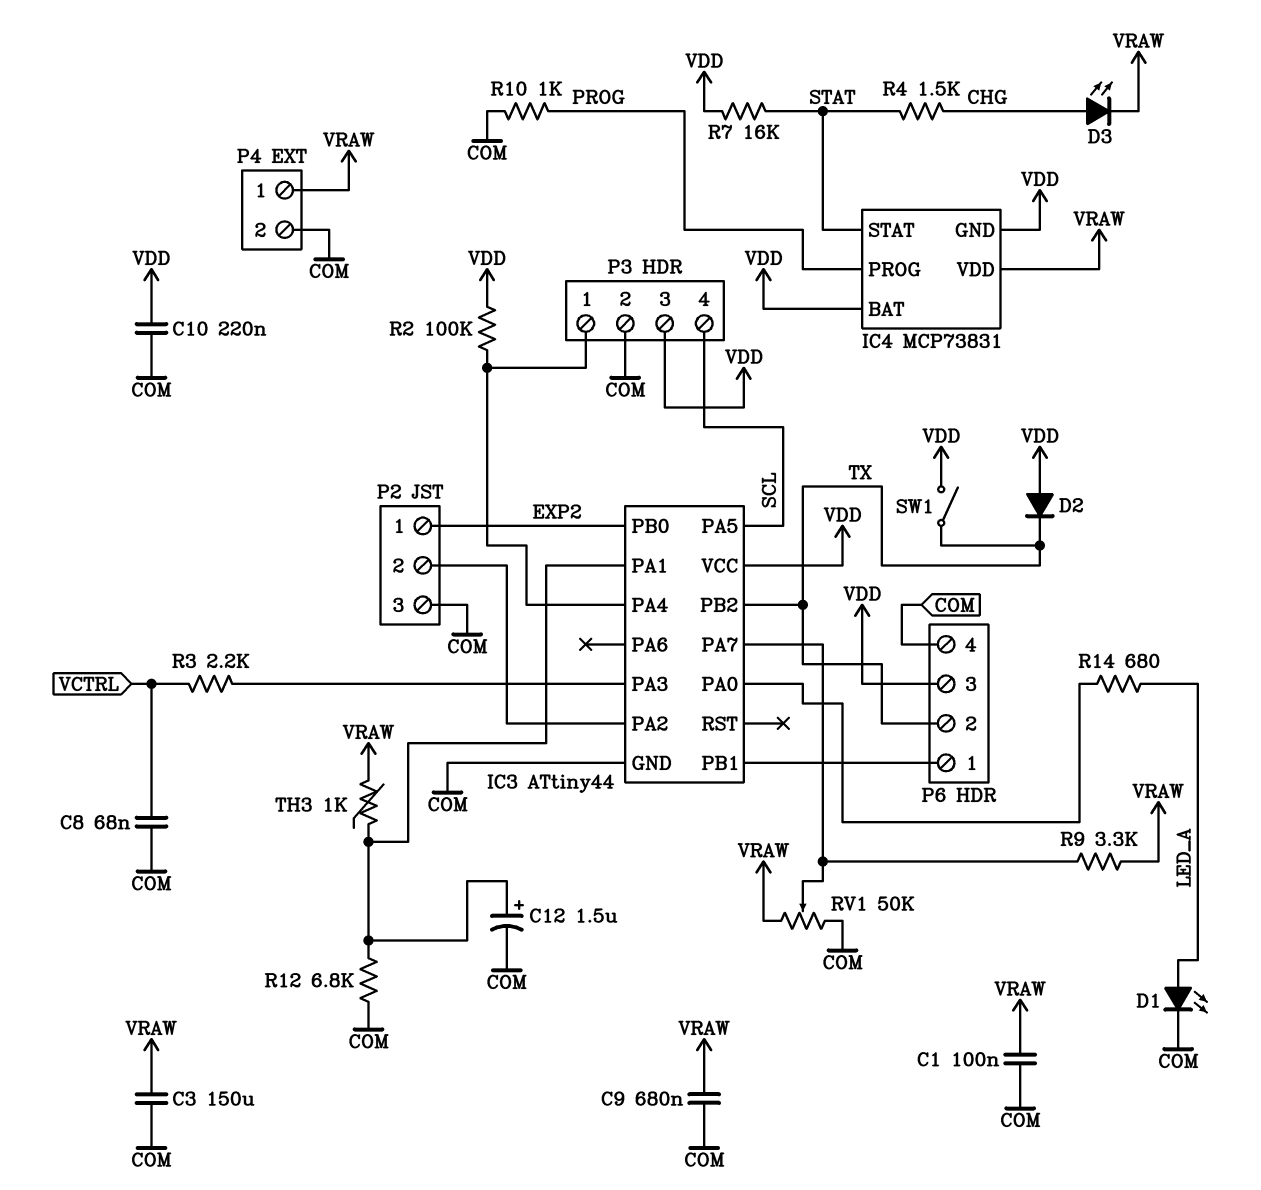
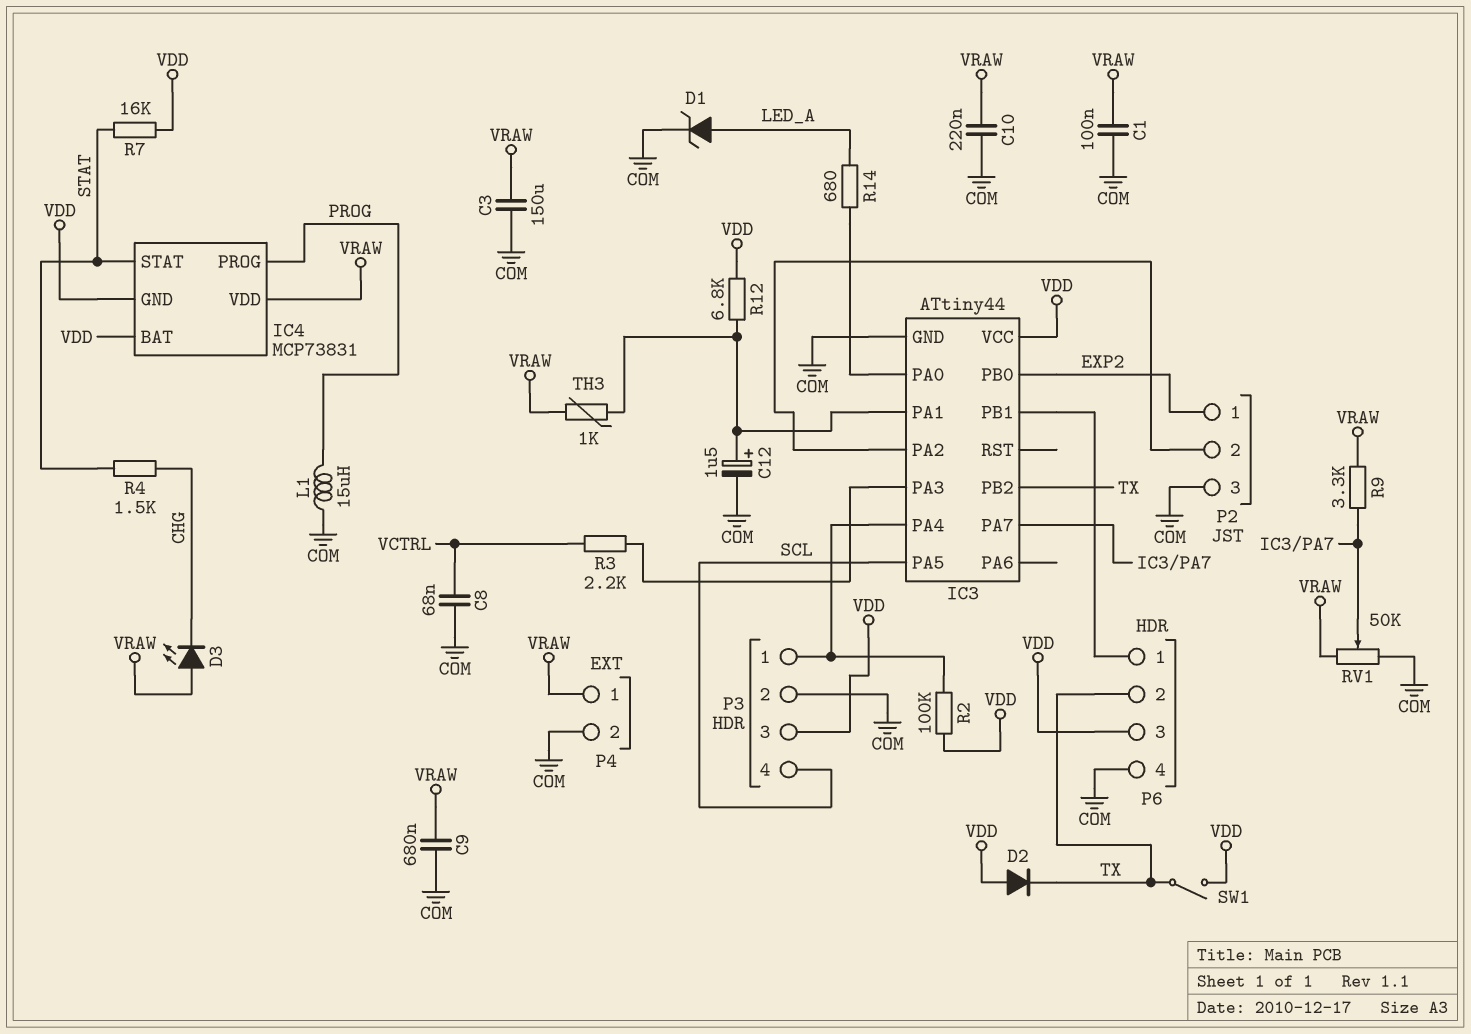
C10: 220nF (COM, VDD) -> 220nF (COM, VRAW)
D1: LED (A LED_A, K COM) -> zener (A LED_A, K COM)
D3: LED (A CHG, K VRAW) -> LED (A VRAW, K CHG)
L1: none -> 15uH (COM, PROG)
R10: 1k (COM, PROG) -> none
R12: 6.8k (COM, IC3/PA1) -> 6.8k (IC3/PA1, VDD)

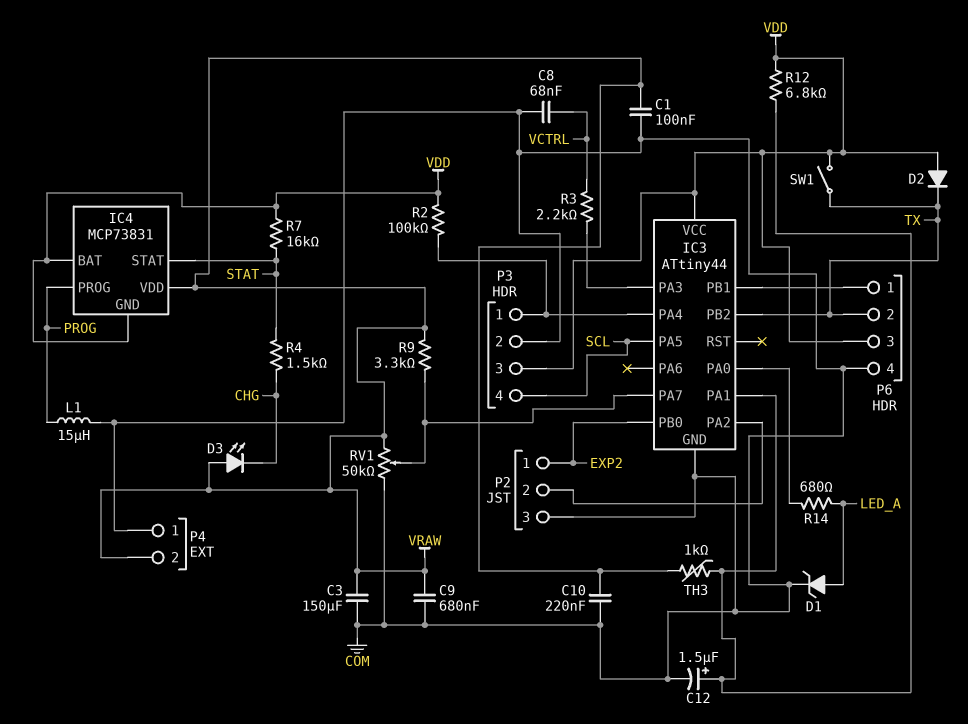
P4 pin 1: VRAW -> COM
P4 pin 2: COM -> VRAW

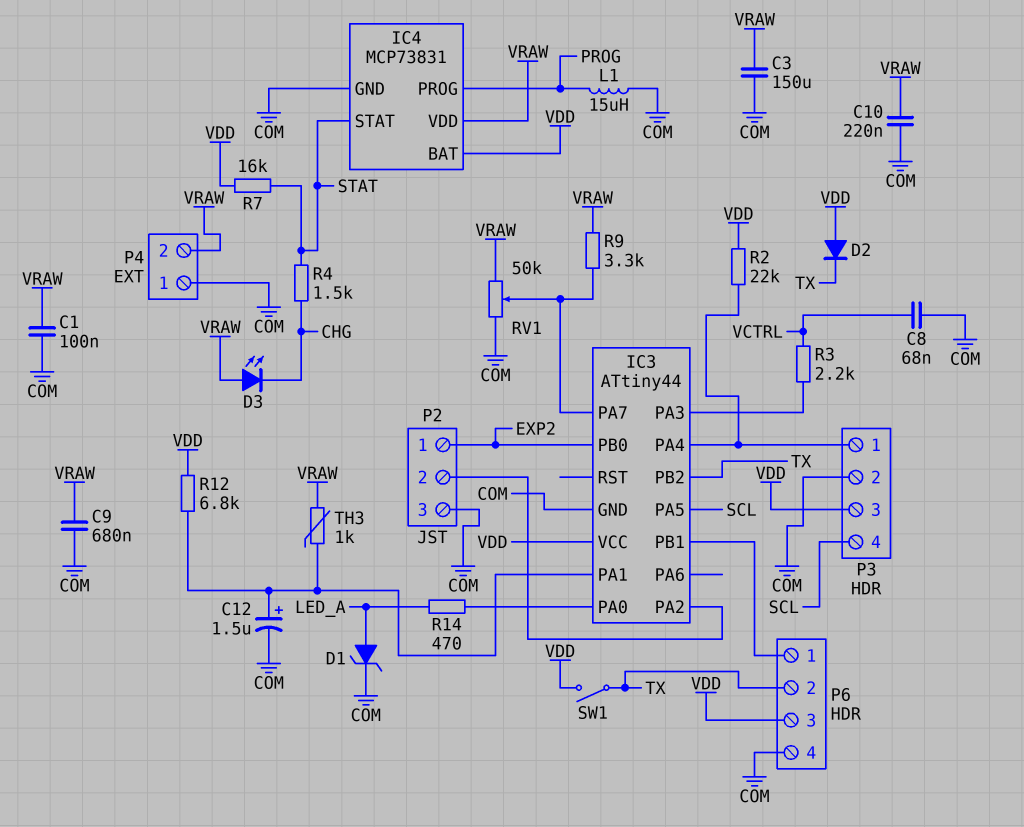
IC4 pin GND: VDD -> COM
R2: 100k (IC3/PA4, VDD) -> 22k (IC3/PA4, VDD)
R14: 680 (IC3/PA0, LED_A) -> 470 (IC3/PA0, LED_A)

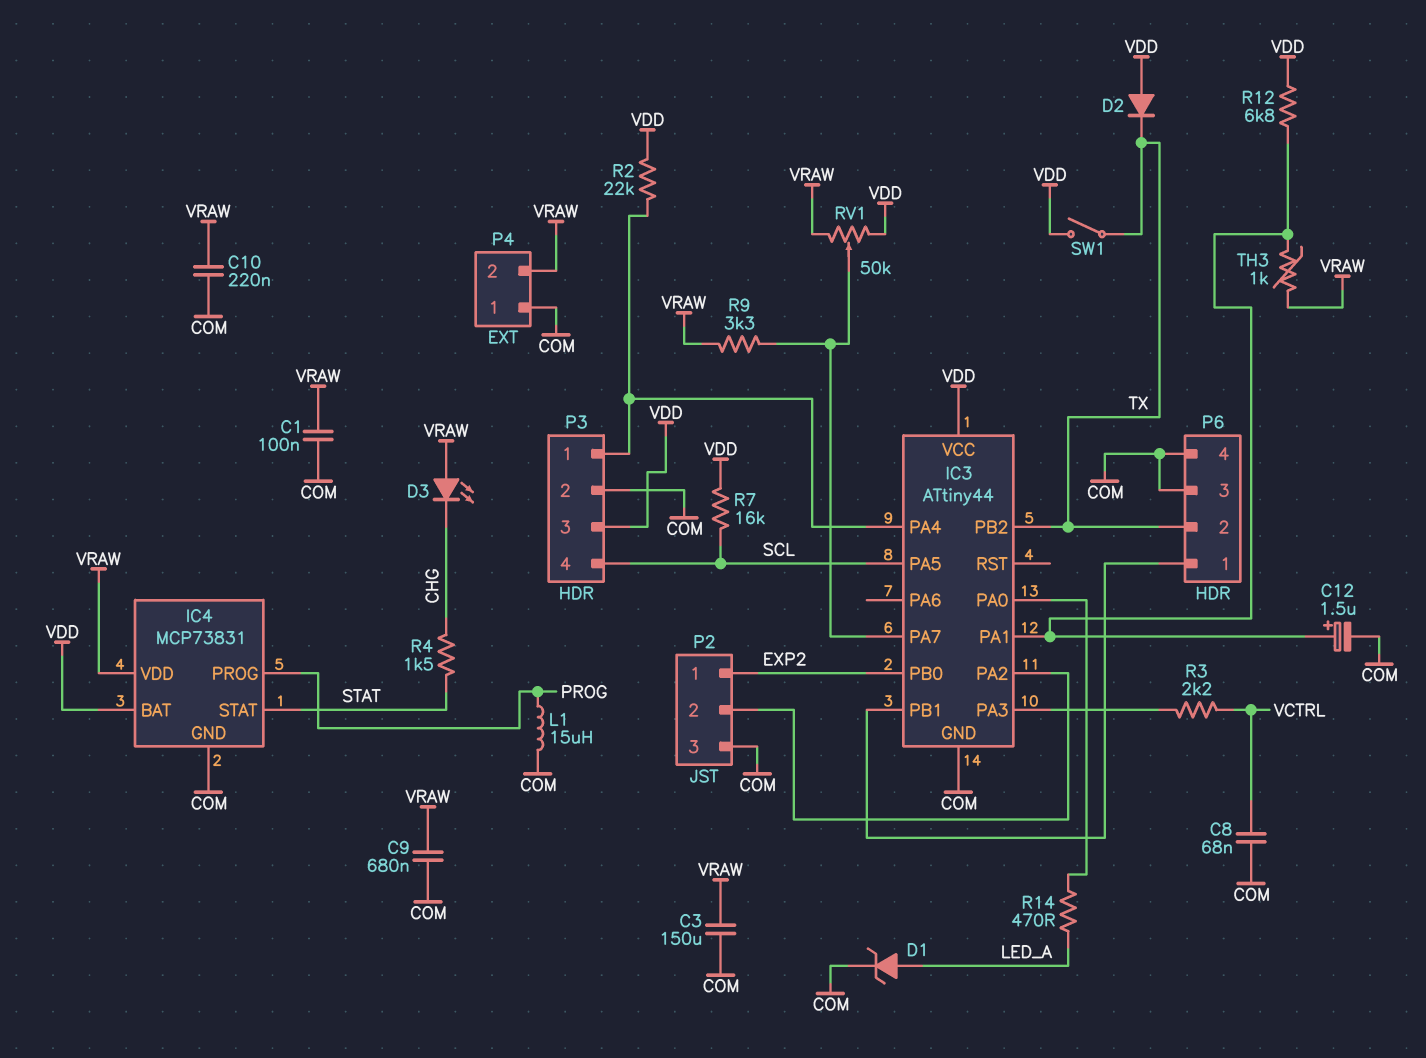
P6 pin 3: VDD -> COM
R7: 16k (STAT, VDD) -> 16k (SCL, VDD)
RV1: 50k (COM, VRAW, wiper IC3/PA7) -> 50k (VDD, VRAW, wiper IC3/PA7)

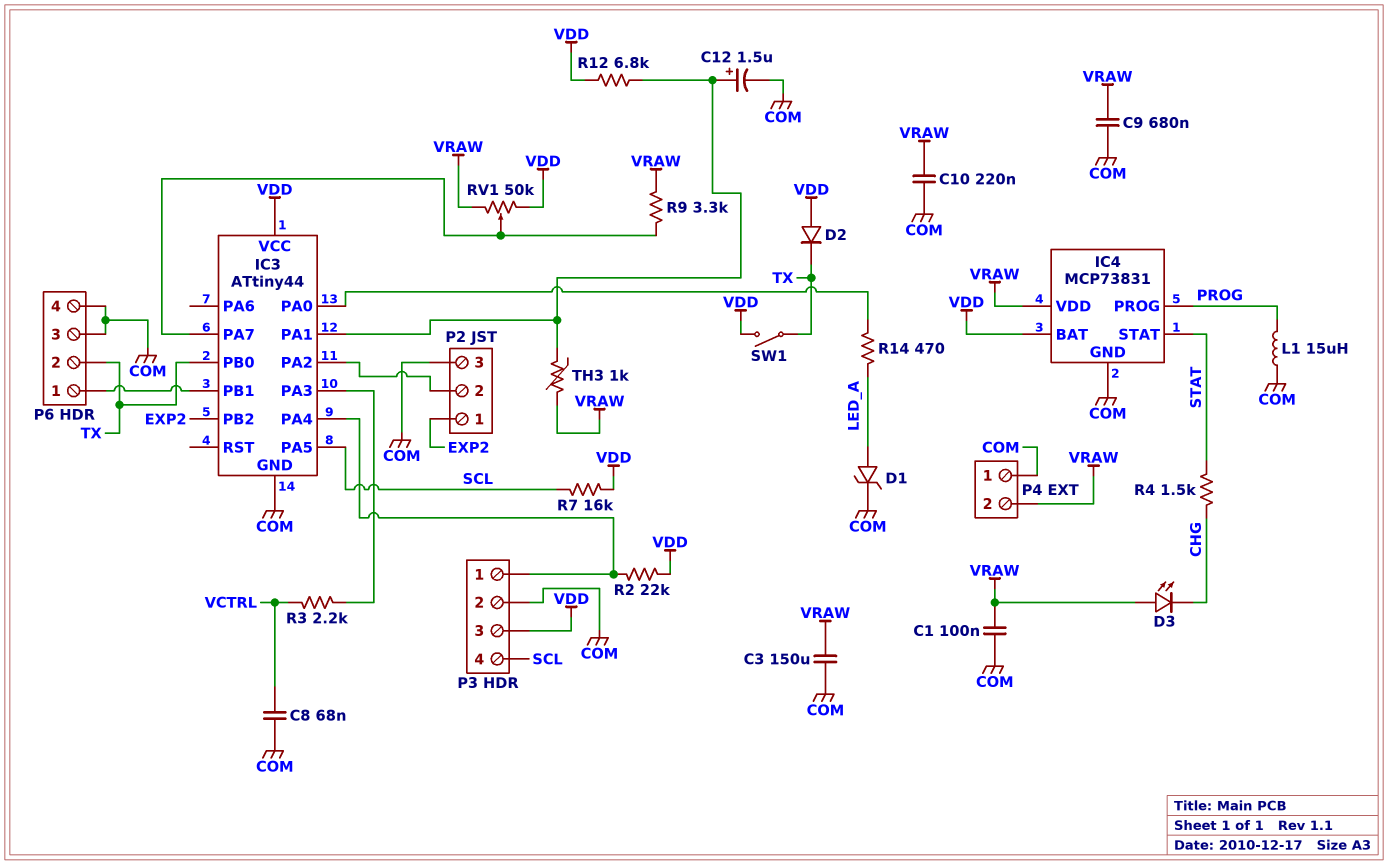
IC3 pin PB0: EXP2 -> TX
IC3 pin PB2: TX -> EXP2

